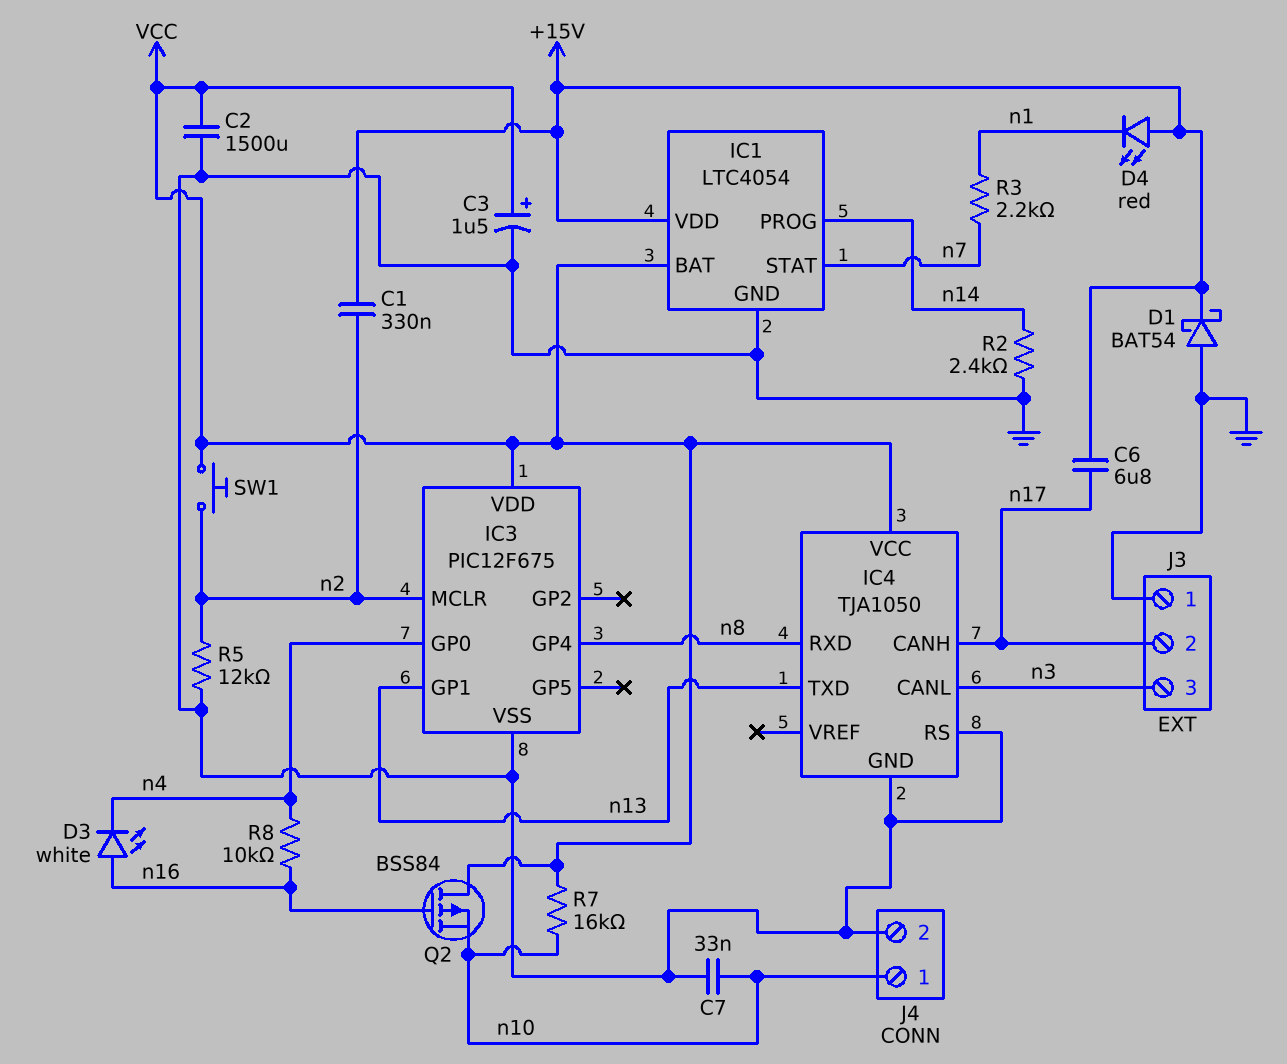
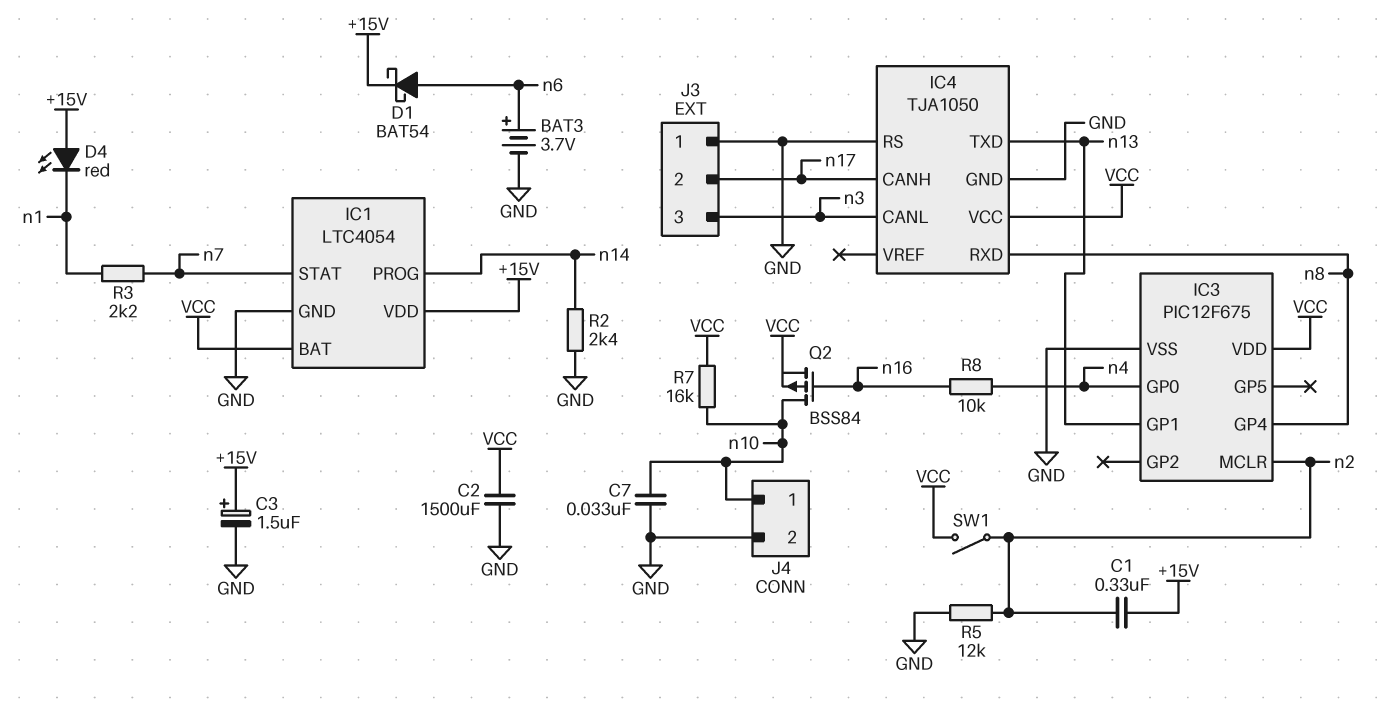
BAT3: none -> 3.7V (plus n6, minus GND)
C3: 1.5uF (plus VCC, minus GND) -> 1.5uF (plus +15V, minus GND)
C6: 6.8uF (+15V, n17) -> none
D1: schottky BAT54 (A GND, K +15V) -> schottky BAT54 (A n6, K +15V)
D3: LED white (A n16, K n4) -> none
Q2: PMOS BSS84 (G n16, D VCC, S n10) -> PMOS BSS84 (G n16, D n10, S VCC)
SW1: button (VCC, n2) -> switch (VCC, n2)

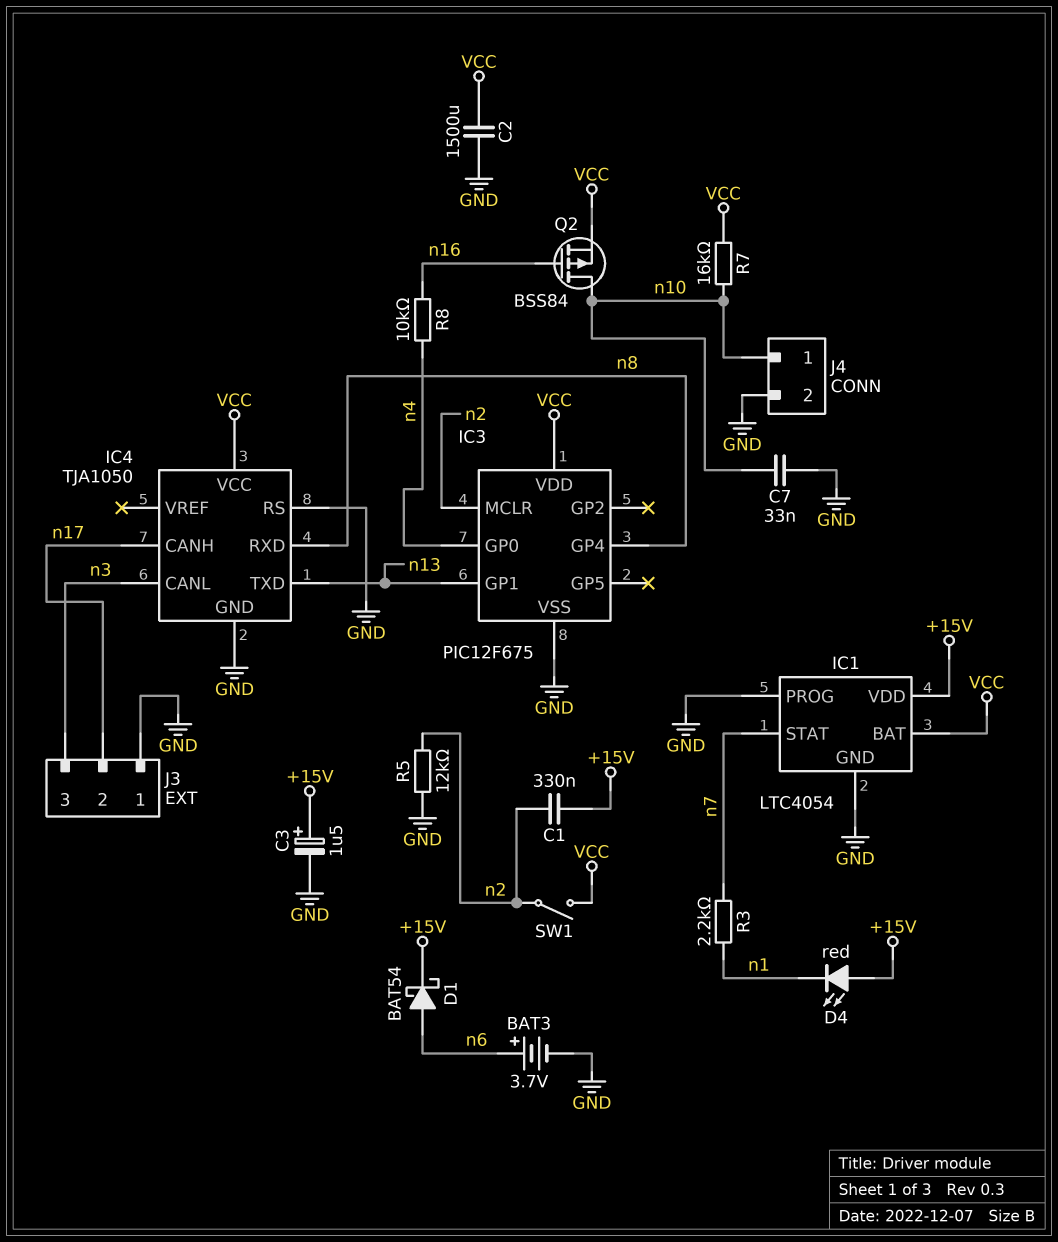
IC1 pin PROG: n14 -> GND
R2: 2.4k (GND, n14) -> none

